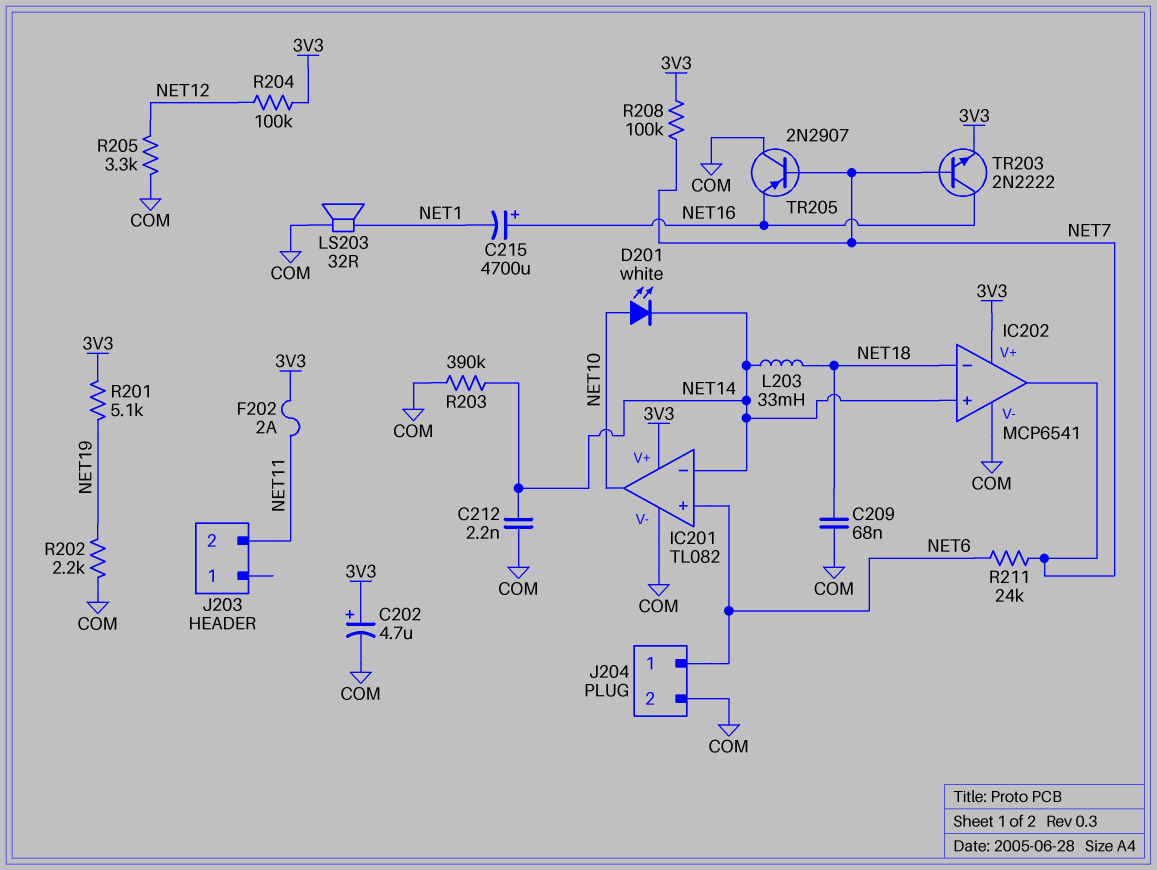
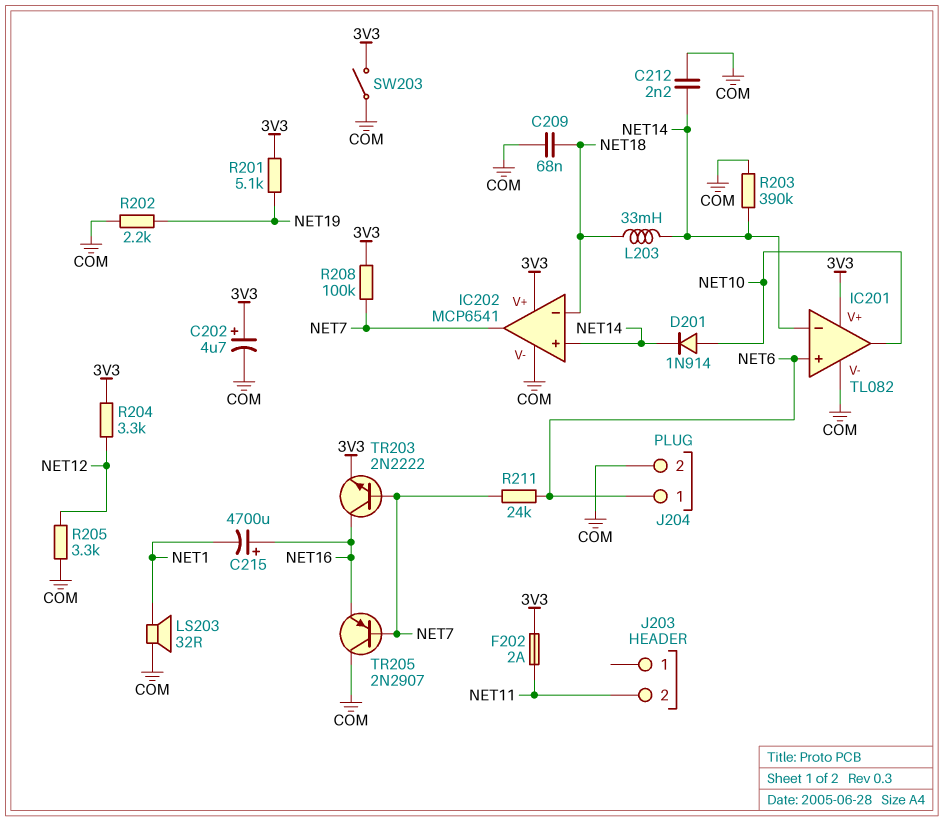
D201: LED white (A NET10, K NET14) -> diode 1N914 (A NET10, K NET14)
R204: 100k (3V3, NET12) -> 3.3k (3V3, NET12)
SW203: none -> switch (3V3, COM)

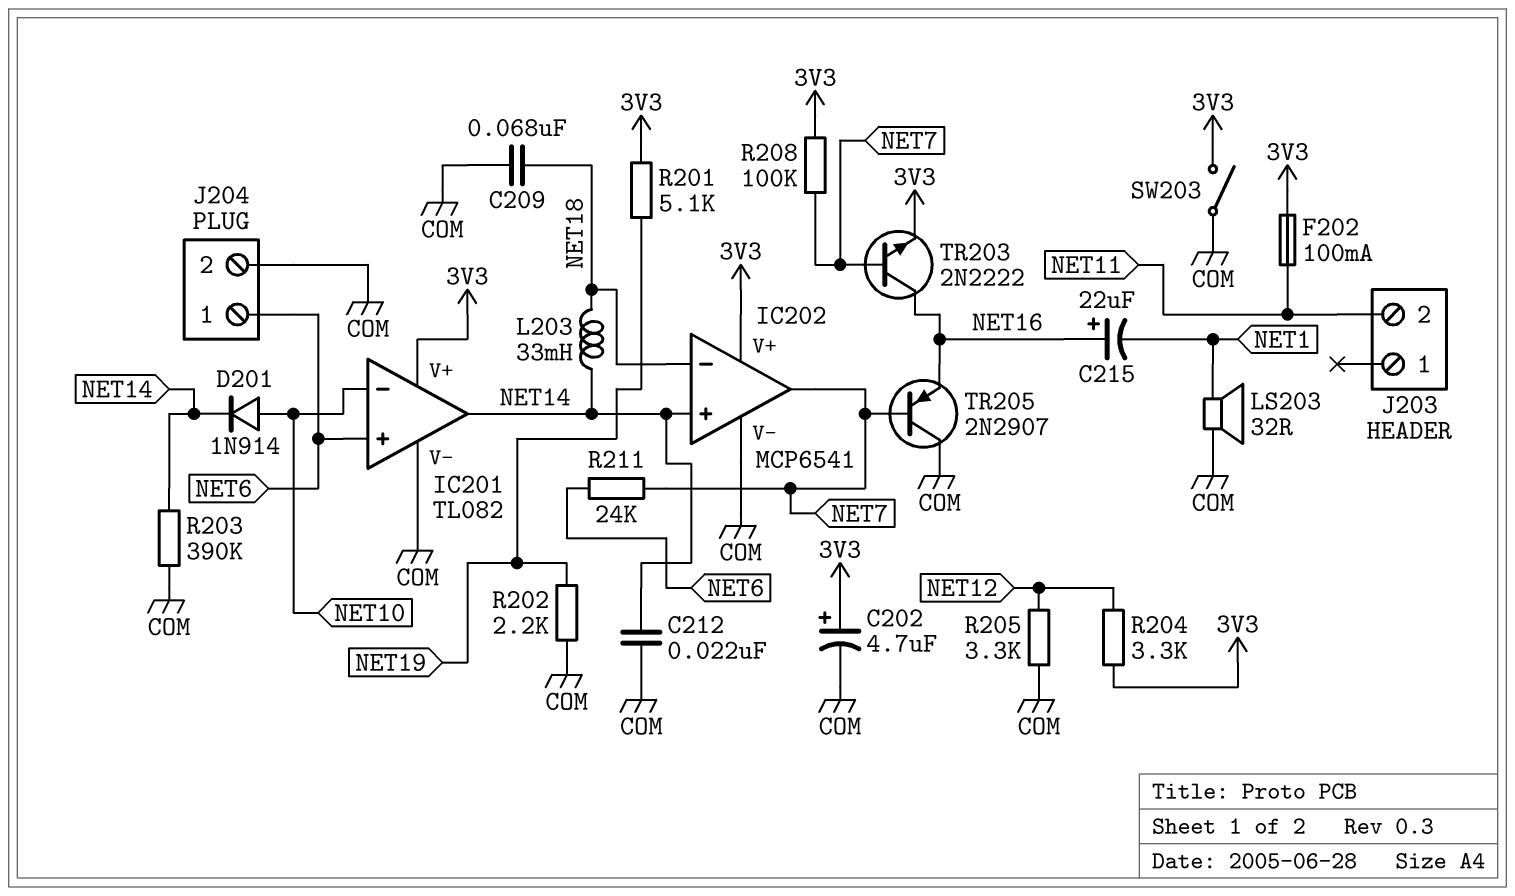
C212: 2.2nF (COM, NET14) -> 22nF (COM, NET14)
C215: 4700uF (plus NET16, minus NET1) -> 22uF (plus NET16, minus NET1)
F202: 2A (3V3, NET11) -> 100mA (3V3, NET11)
IC201 pin in-: NET14 -> NET10
IC201 pin out: NET10 -> NET14

